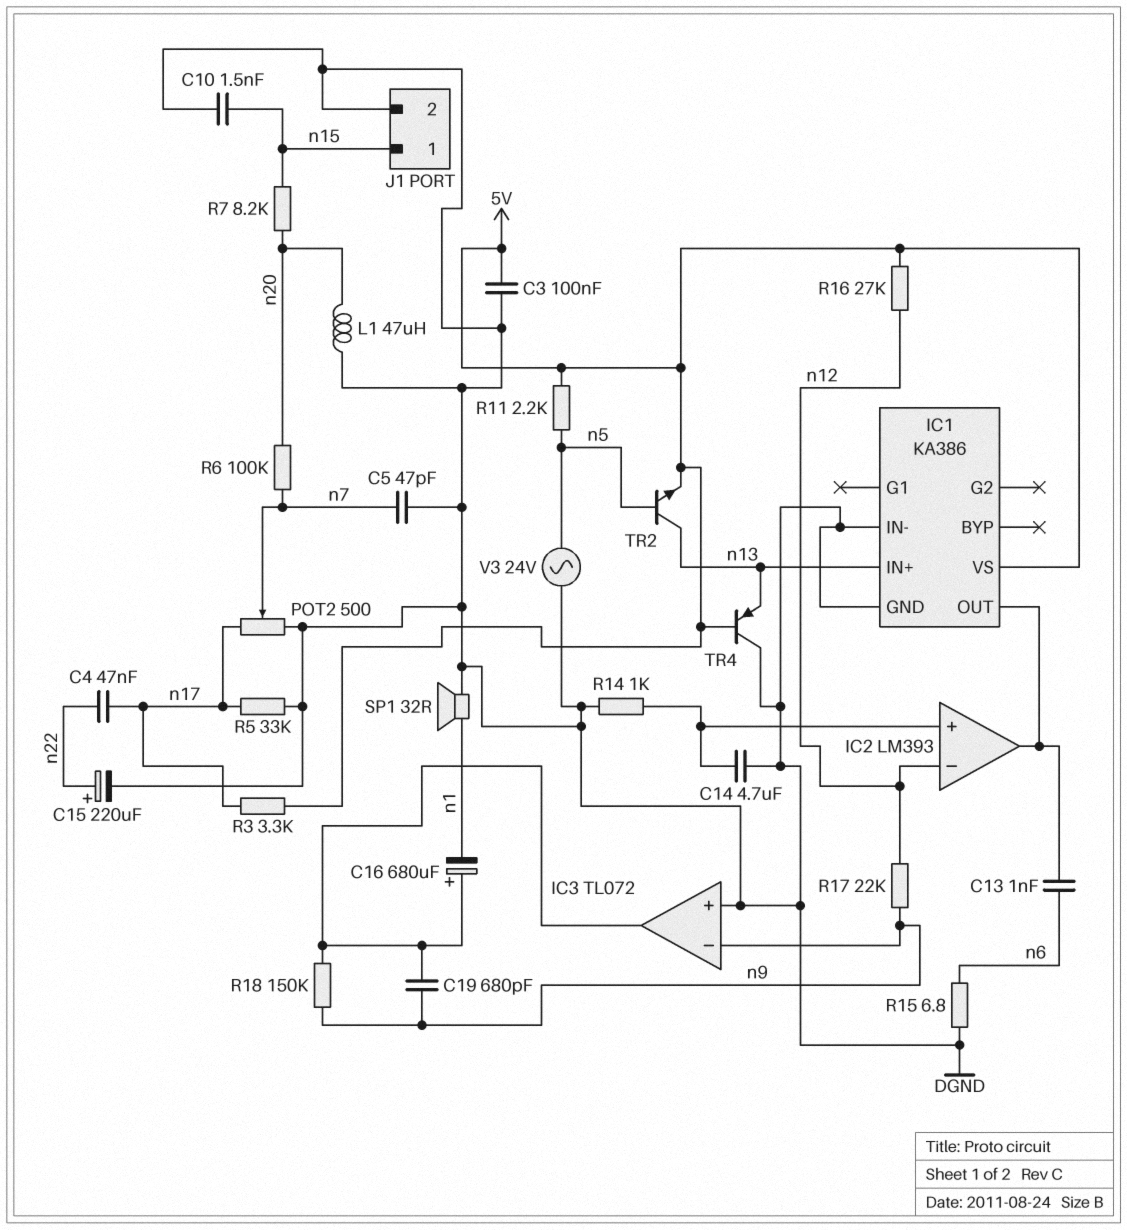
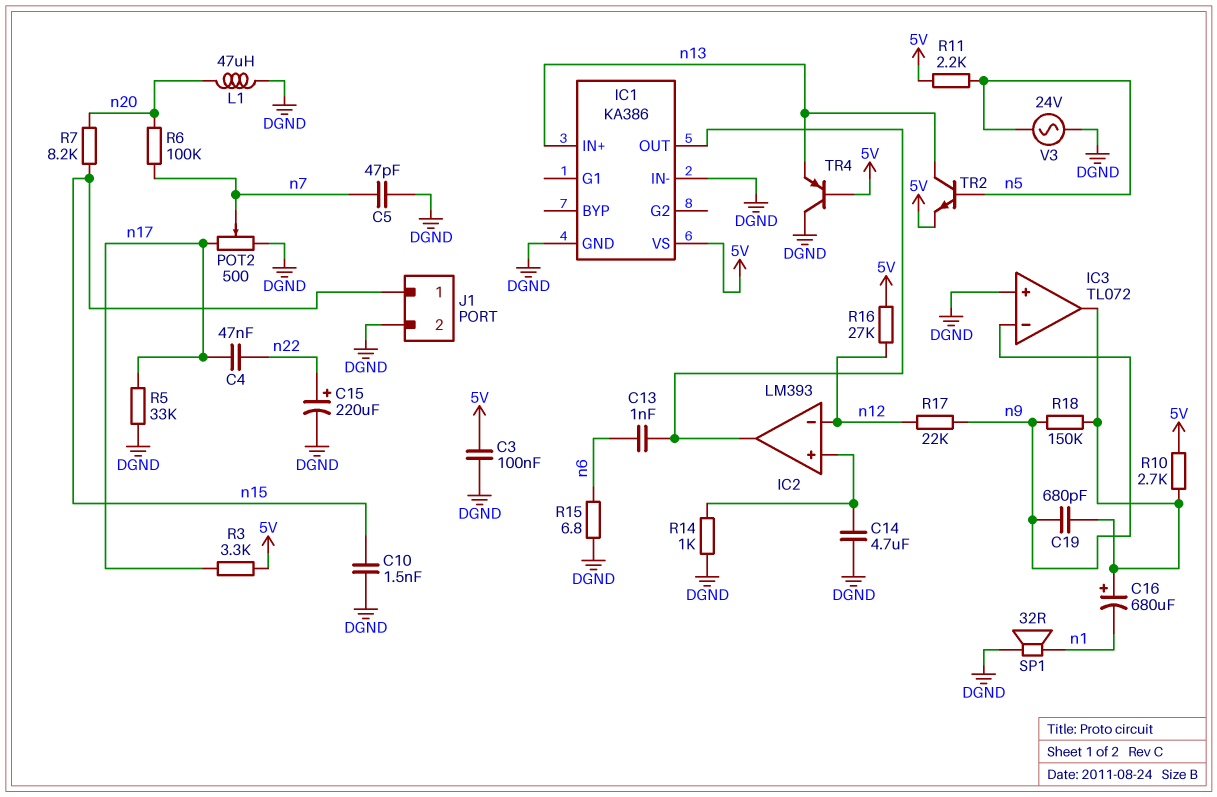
R10: none -> 2.7k (5V, IC3/out)

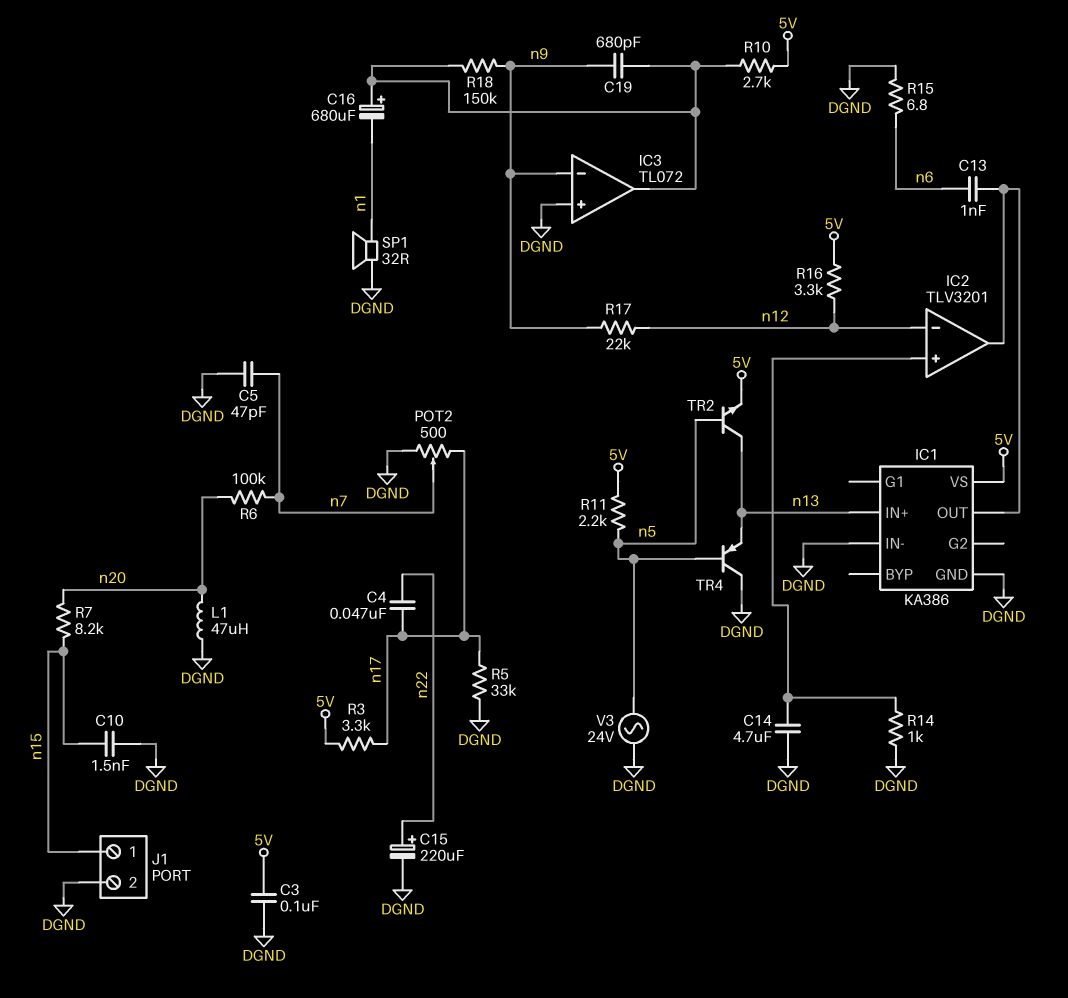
IC2: LM393 -> TLV3201
R16: 27k (5V, n12) -> 3.3k (5V, n12)
TR4: PNP (B 5V, C DGND, E n13) -> PNP (B n5, C DGND, E n13)

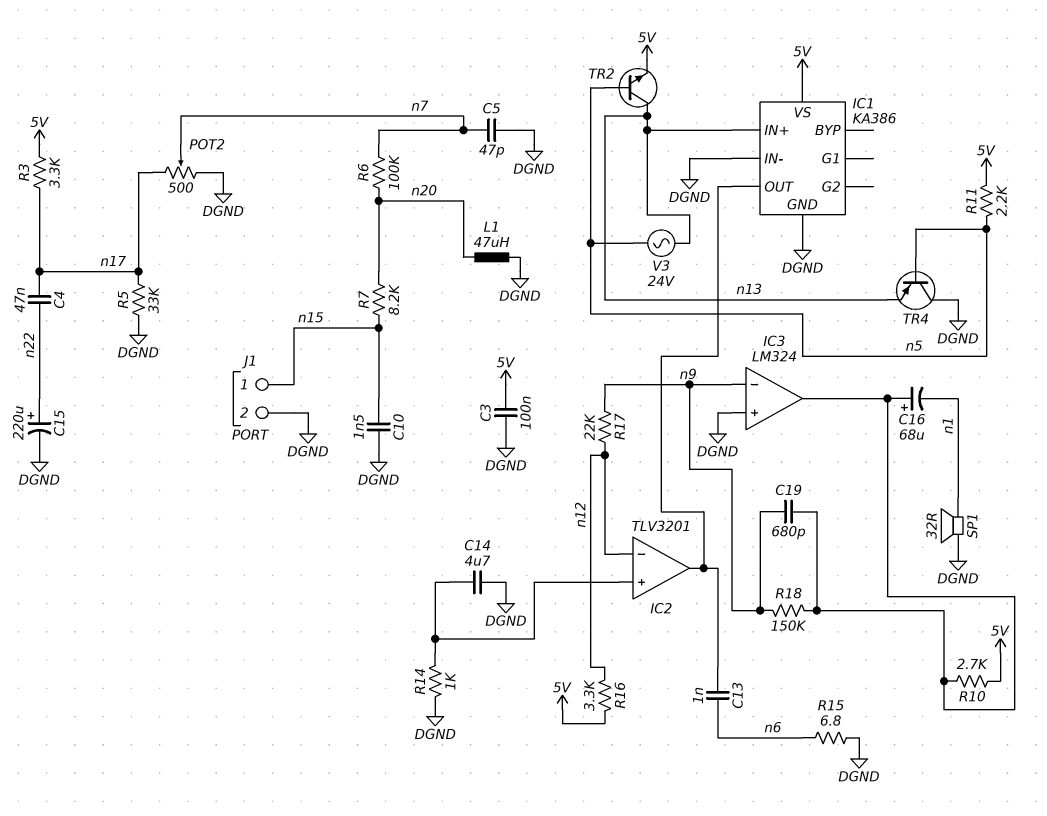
C16: 680uF (plus IC3/out, minus n1) -> 68uF (plus IC3/out, minus n1)
IC3: TL072 -> LM324
V3: AC 24V (DGND, n5) -> AC 24V (n5, n13)

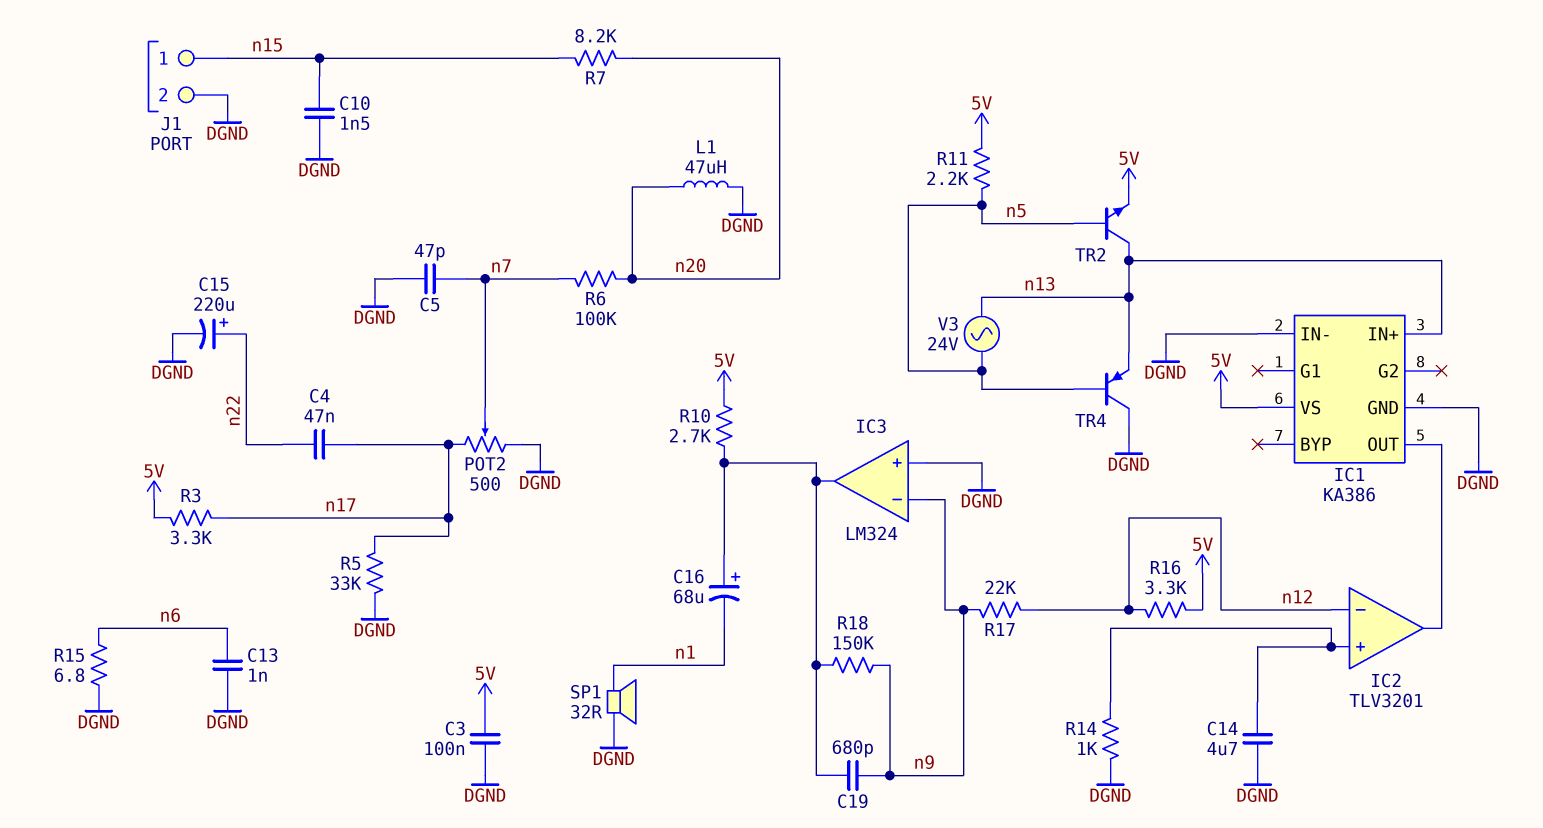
C13: 1nF (IC1/OUT, n6) -> 1nF (DGND, n6)

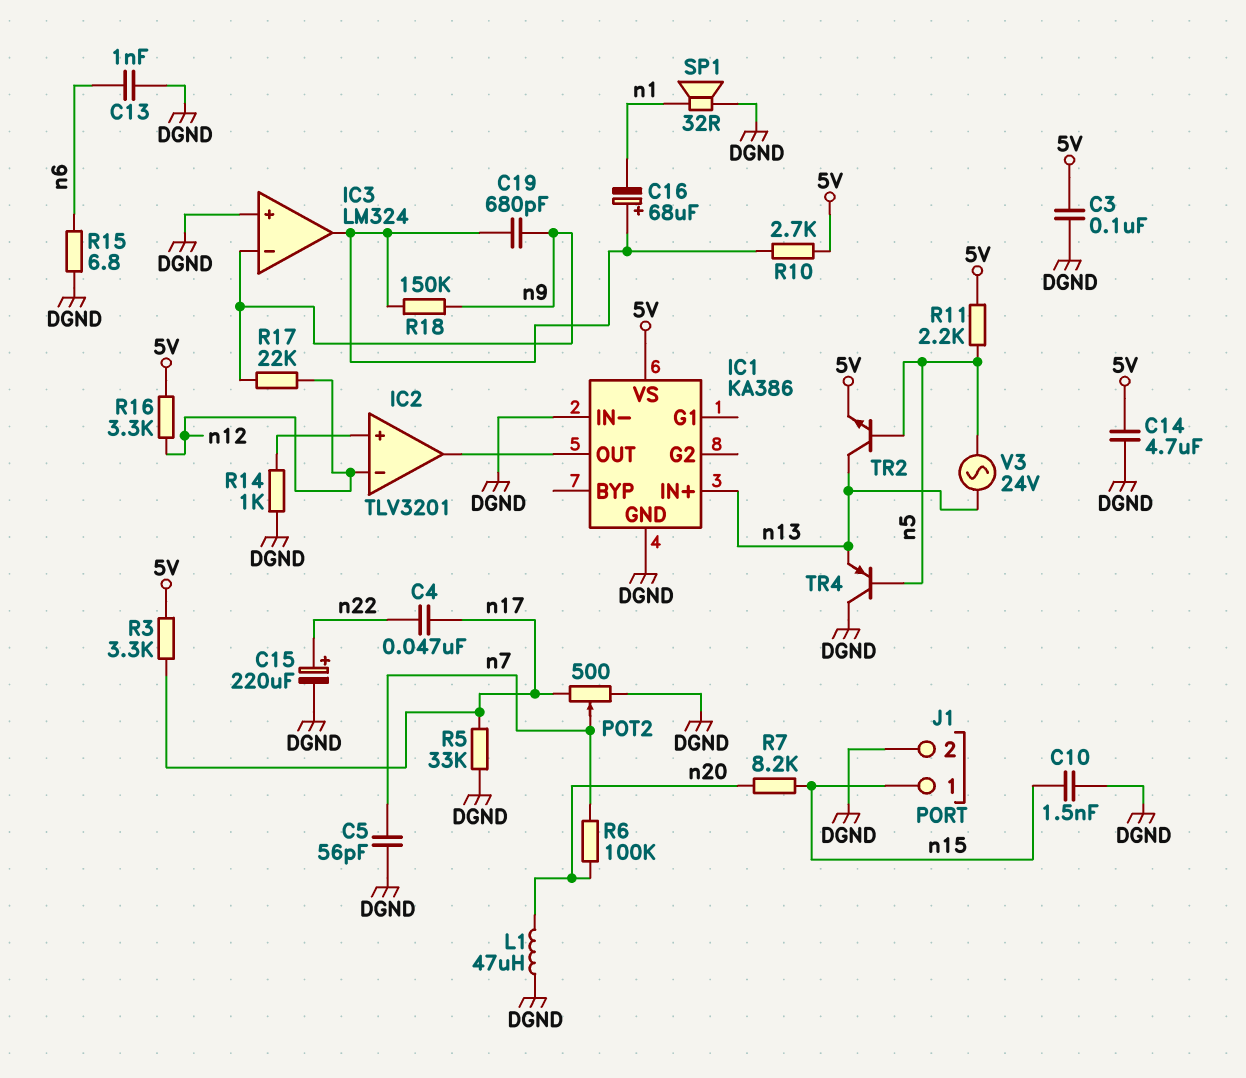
C5: 47pF (DGND, n7) -> 56pF (DGND, n7)
C14: 4.7uF (DGND, IC2/in+) -> 4.7uF (5V, DGND)

